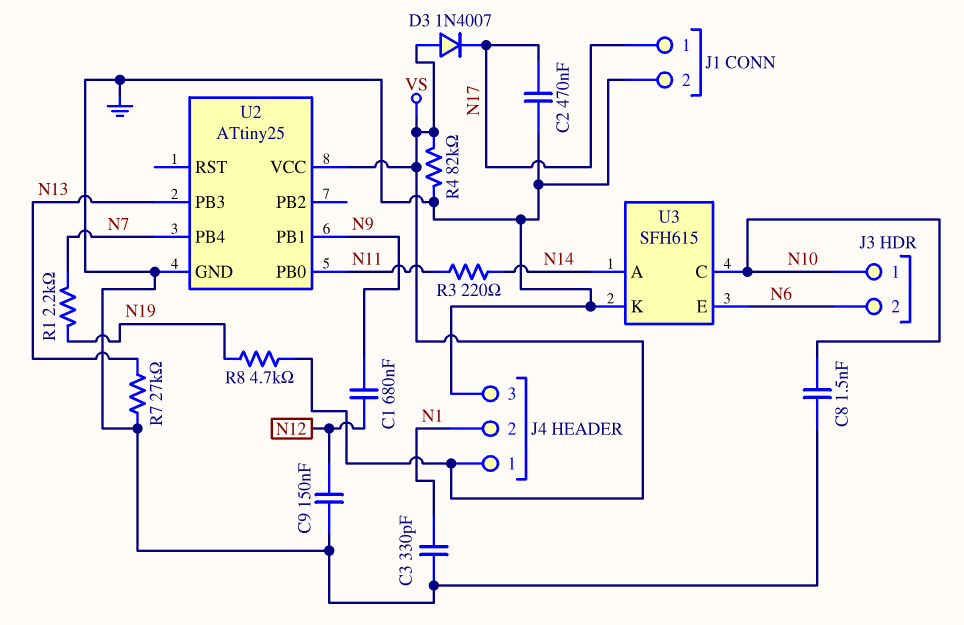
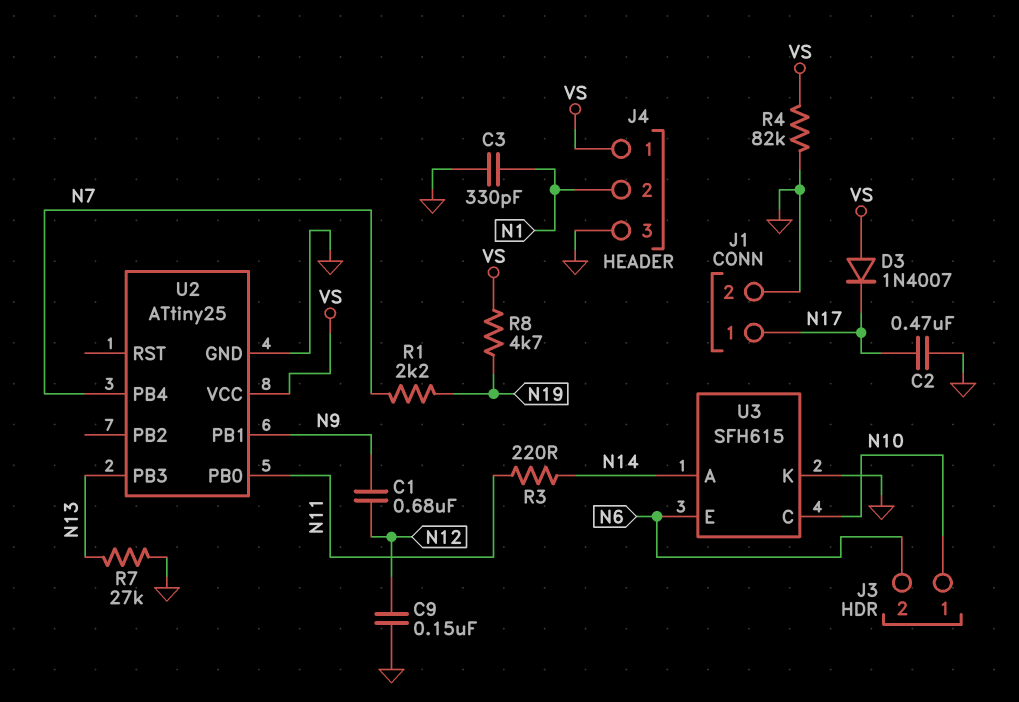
C8: 1.5nF (GND, N10) -> none

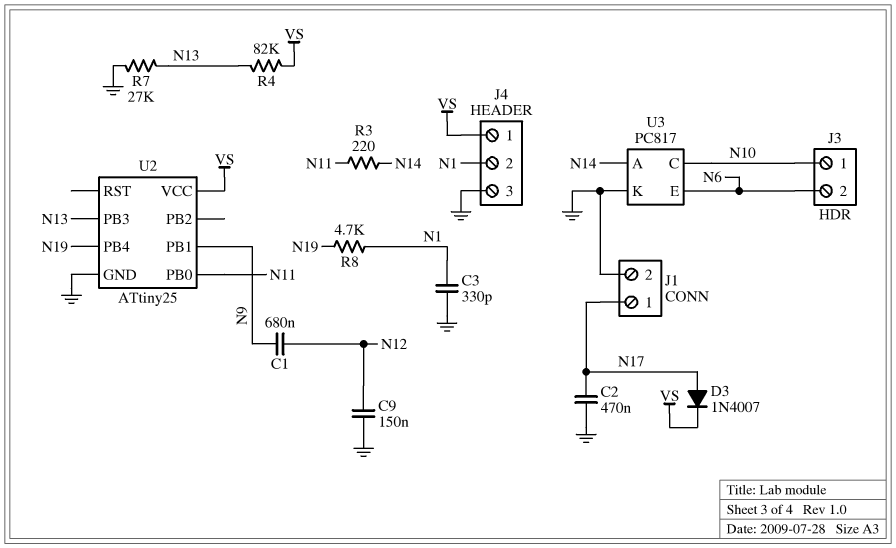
D3: diode 1N4007 (A VS, K N17) -> diode 1N4007 (A N17, K VS)
R1: 2.2k (N7, N19) -> none
R4: 82k (GND, VS) -> 82k (N13, VS)
R8: 4.7k (N19, VS) -> 4.7k (N1, N19)
U2 pin PB4: N7 -> N19
U3: SFH615 -> PC817

